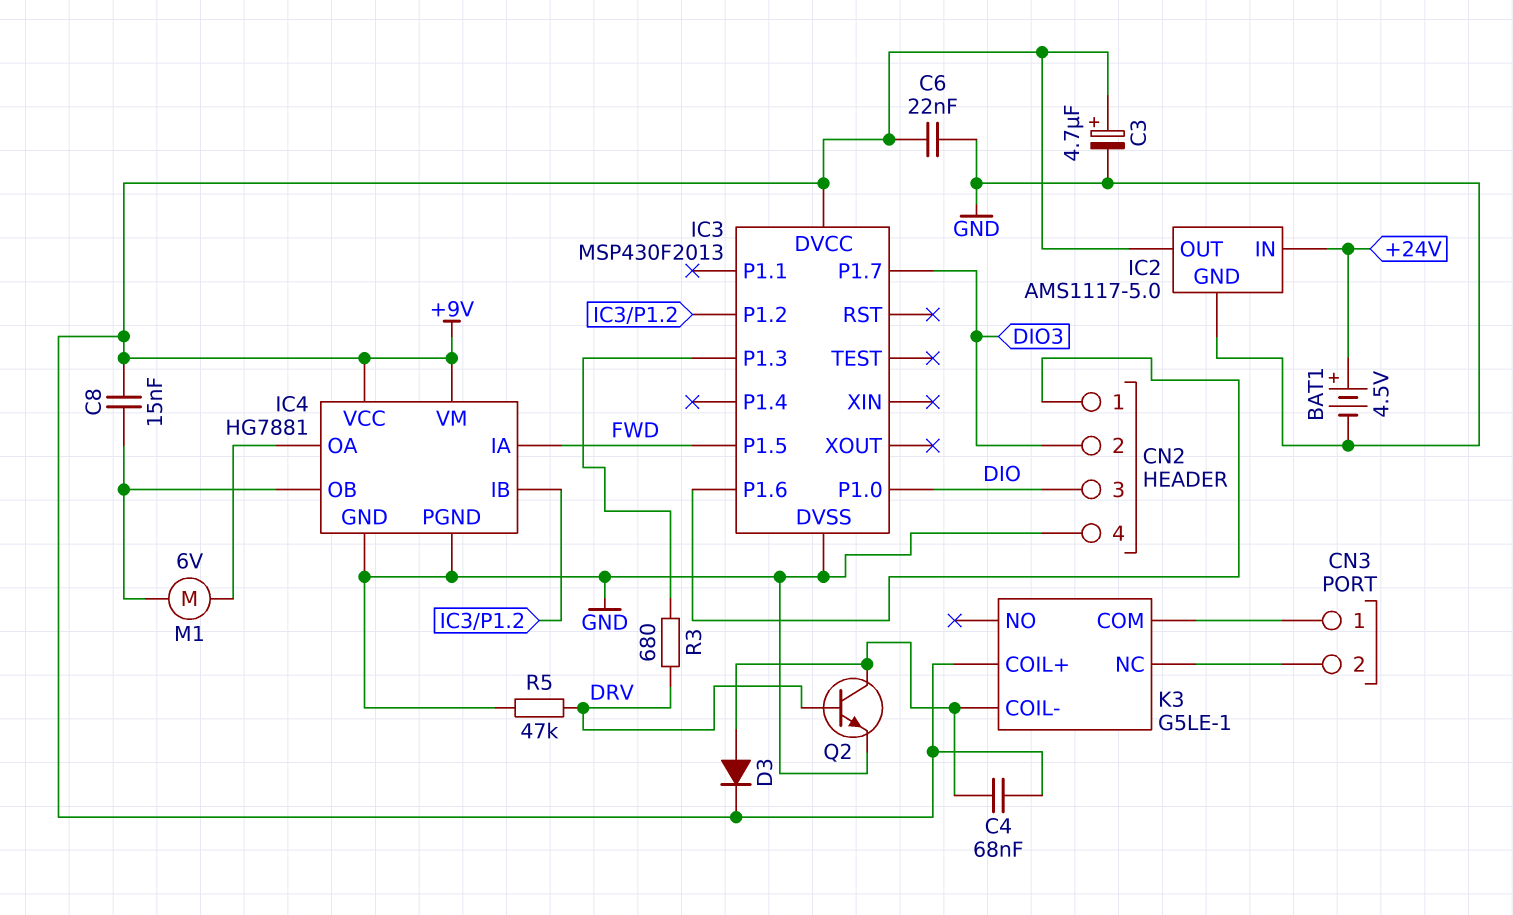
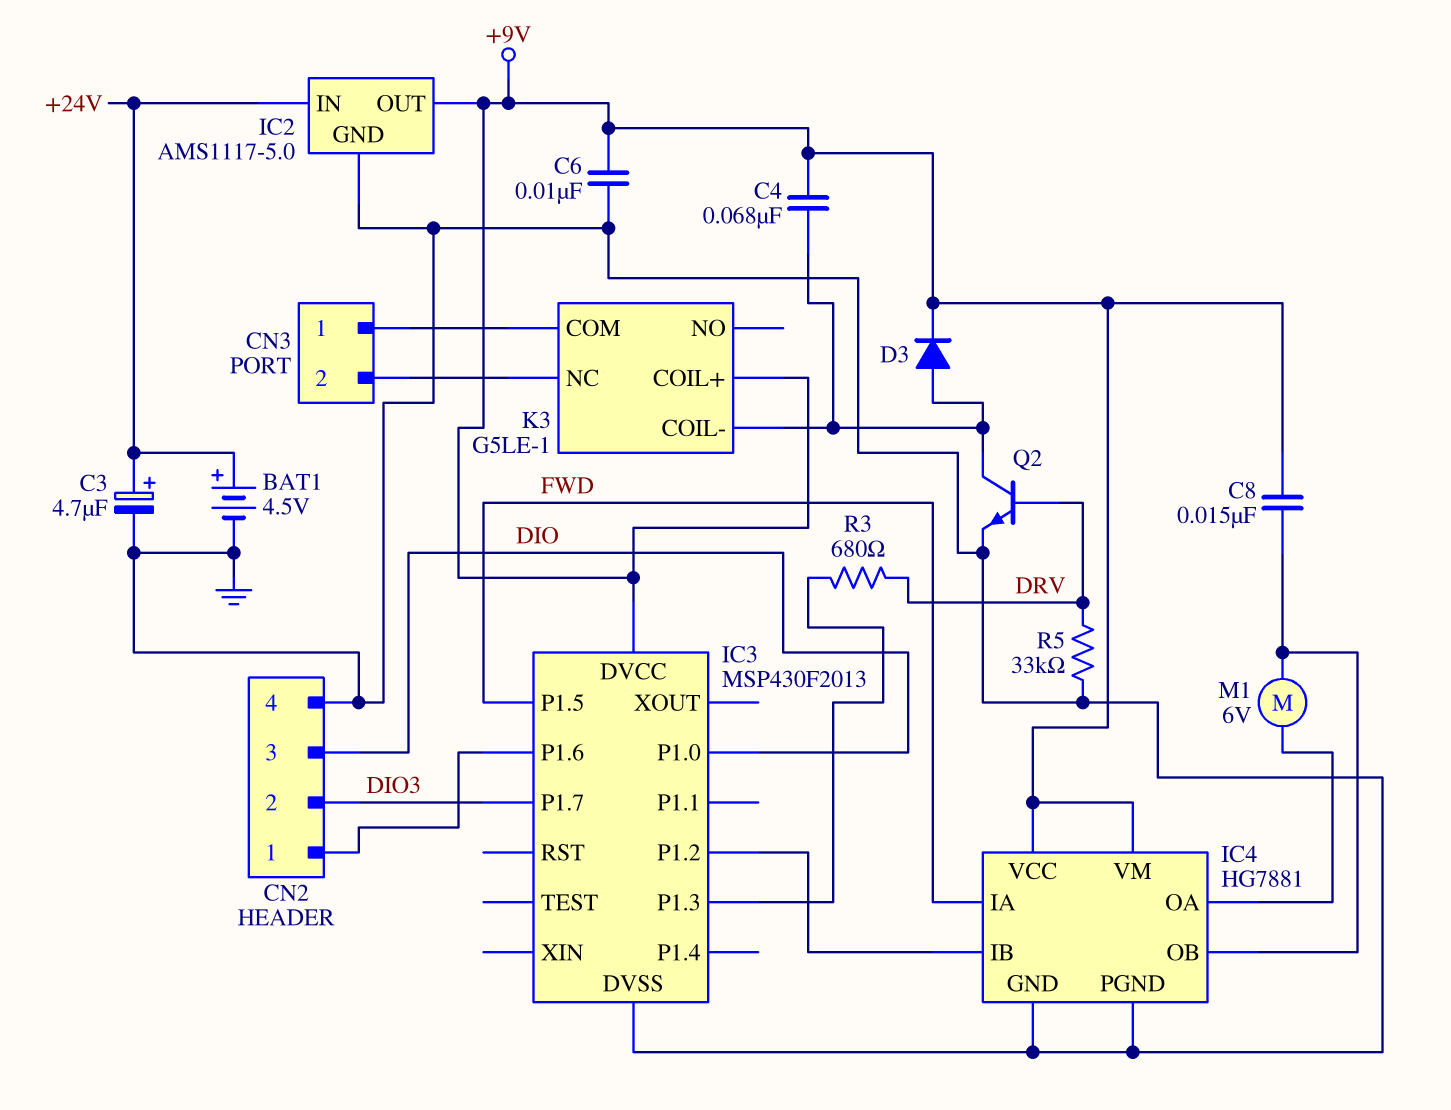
C3: 4.7uF (plus +9V, minus GND) -> 4.7uF (plus +24V, minus GND)
C6: 22nF (+9V, GND) -> 10nF (+9V, GND)
R5: 47k (DRV, GND) -> 33k (DRV, GND)

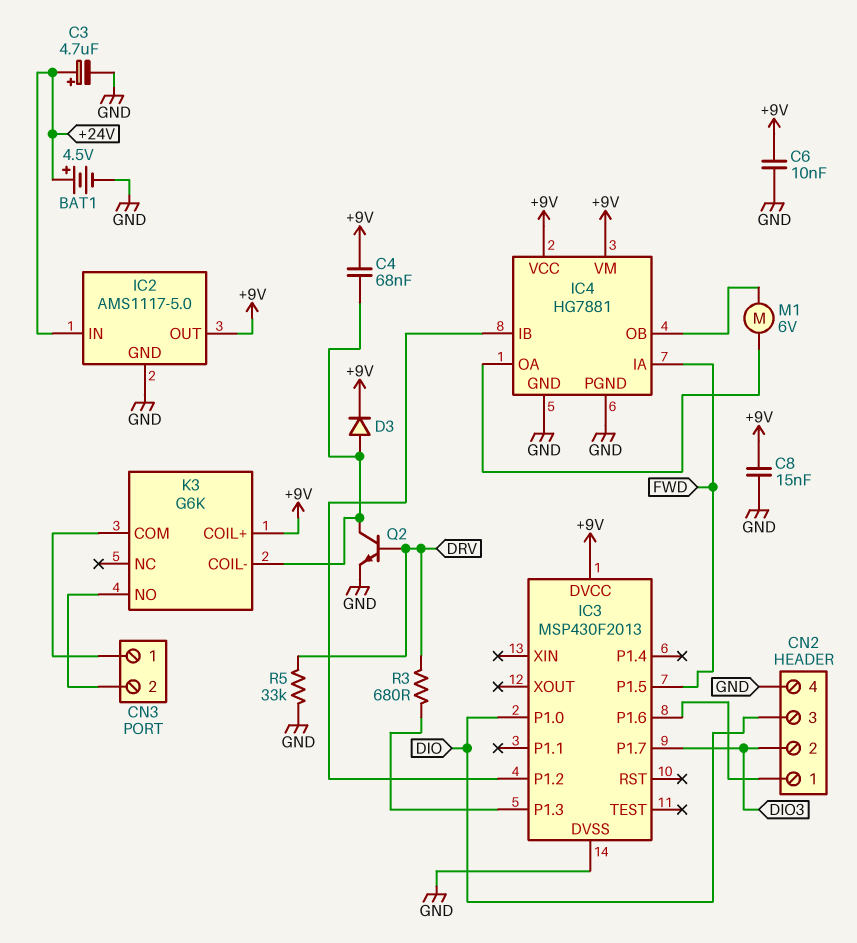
C8: 15nF (+9V, IC4/OB) -> 15nF (+9V, GND)
K3: G5LE-1 -> G6K
K3 pin NC: CN3/2 -> none
K3 pin NO: none -> CN3/2

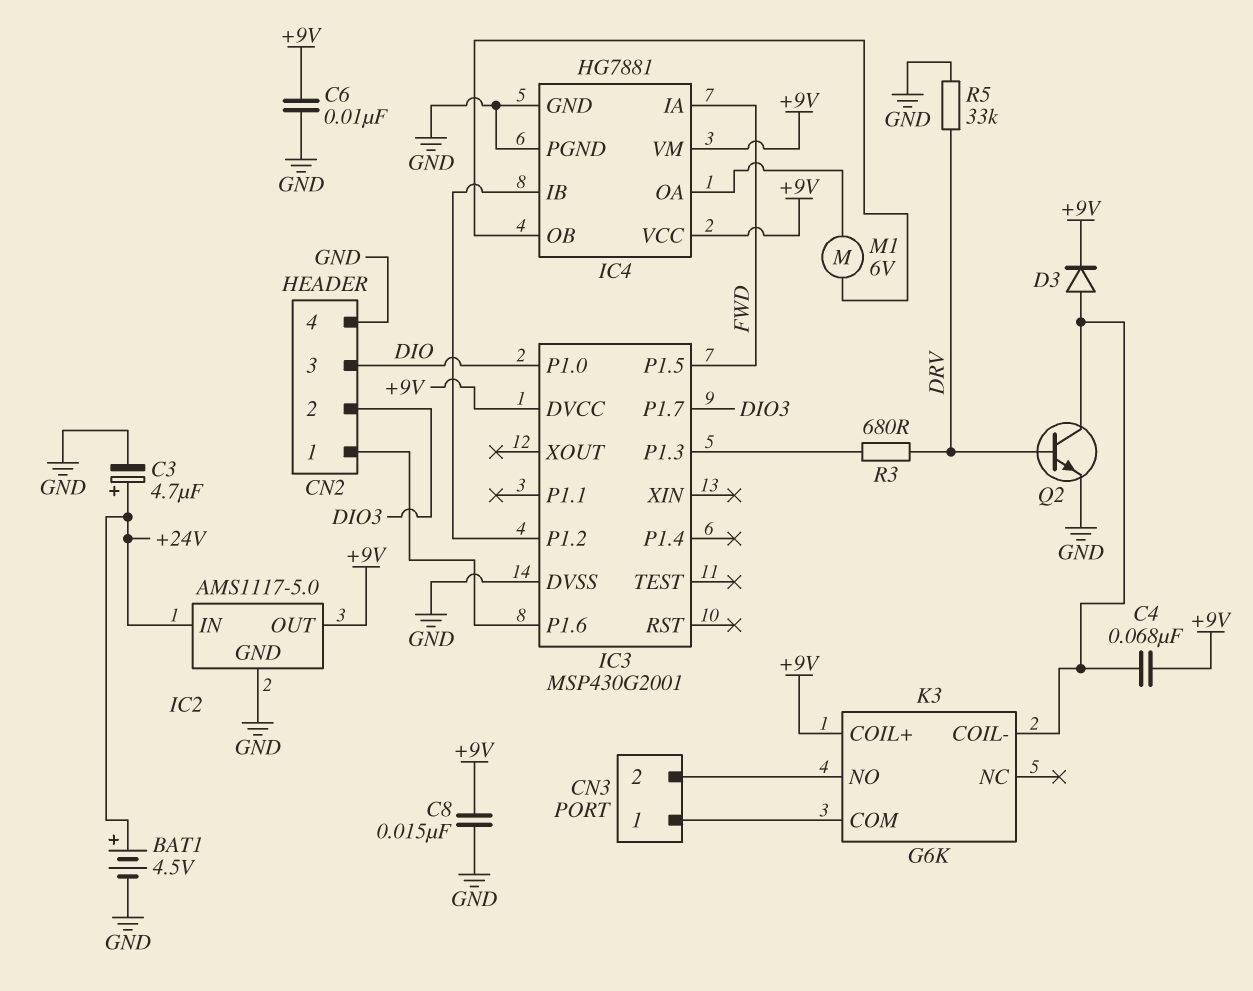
IC3: MSP430F2013 -> MSP430G2001

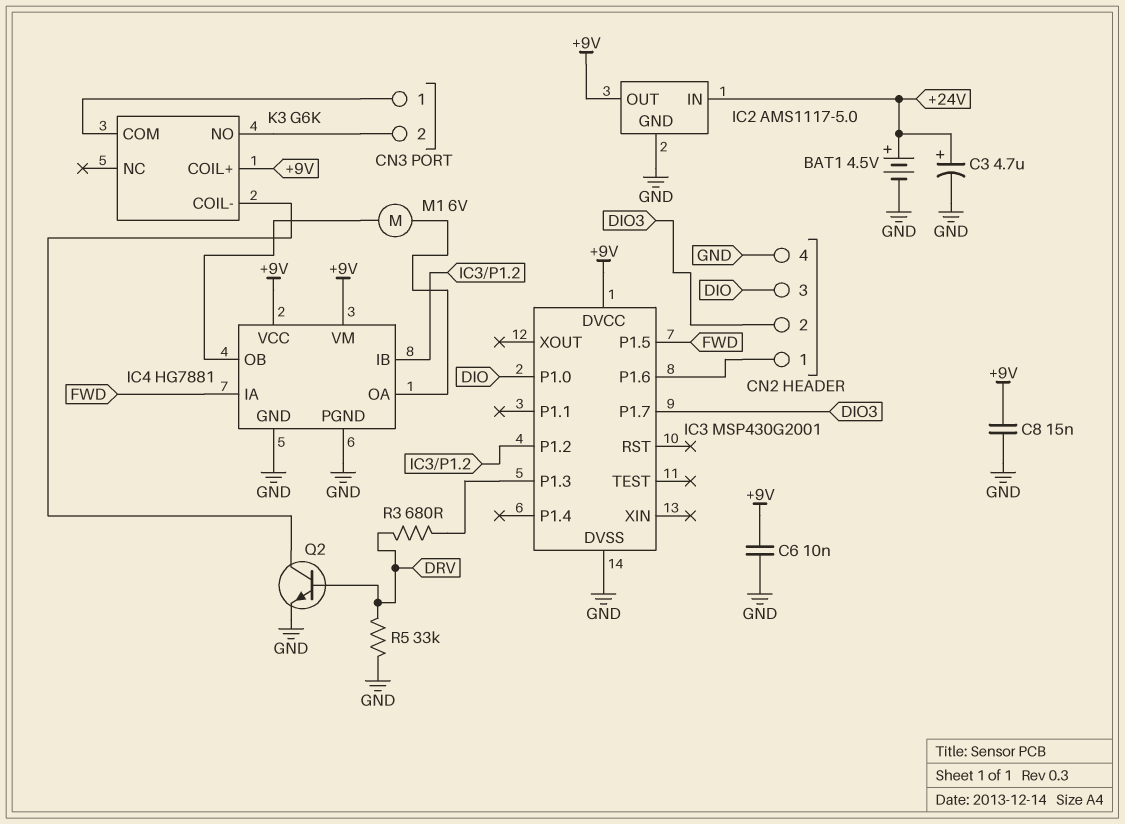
C4: 68nF (+9V, K3/COIL-) -> none
D3: diode (A K3/COIL-, K +9V) -> none

